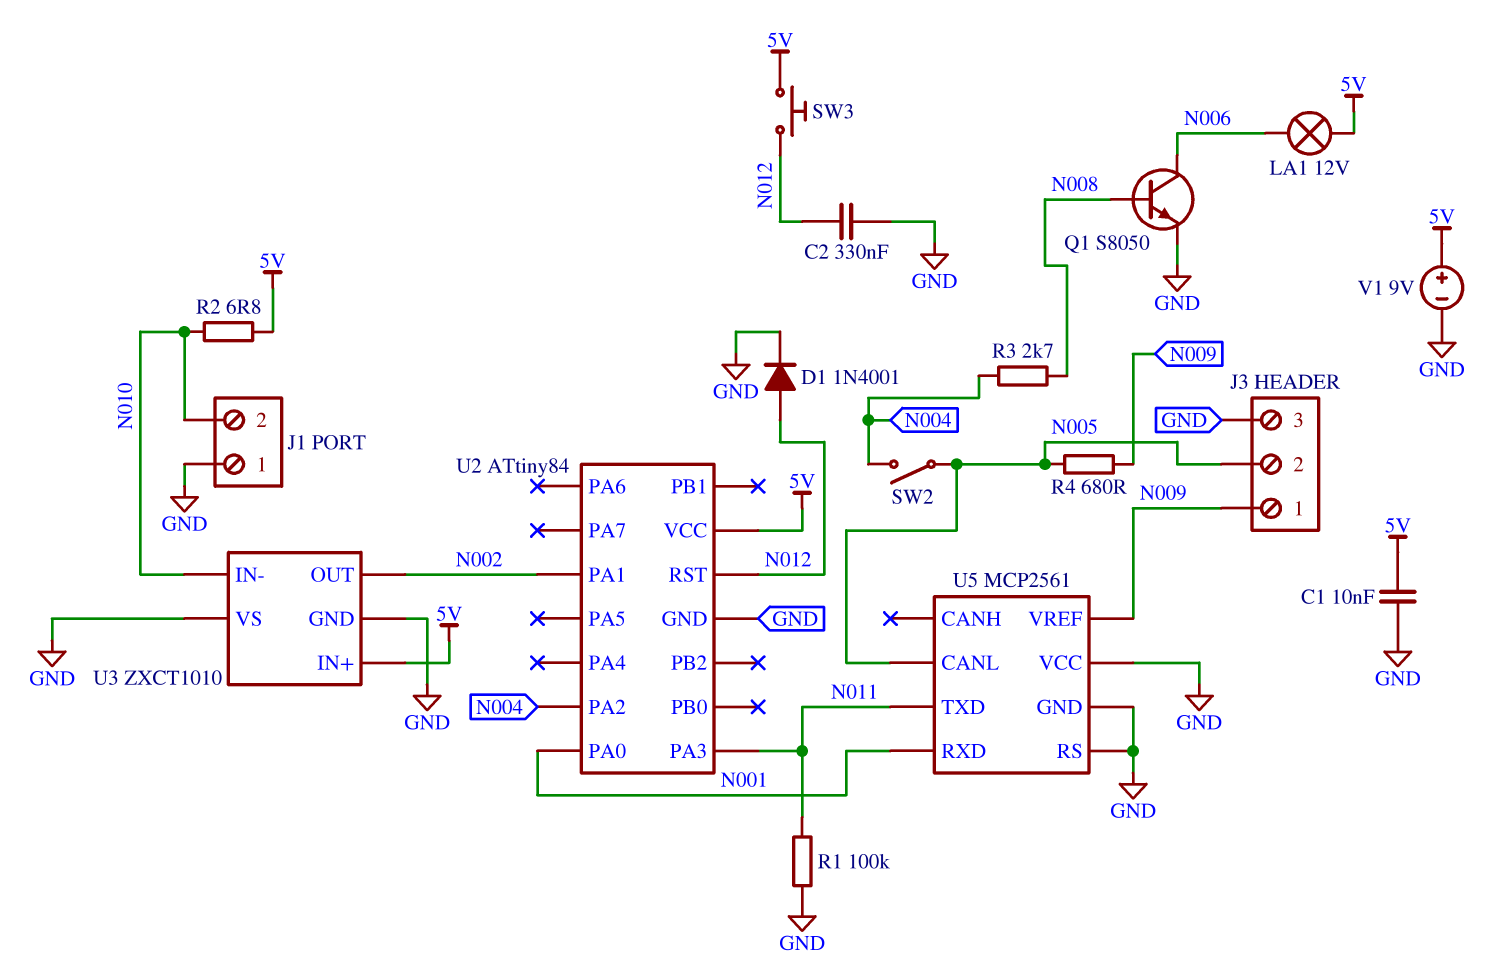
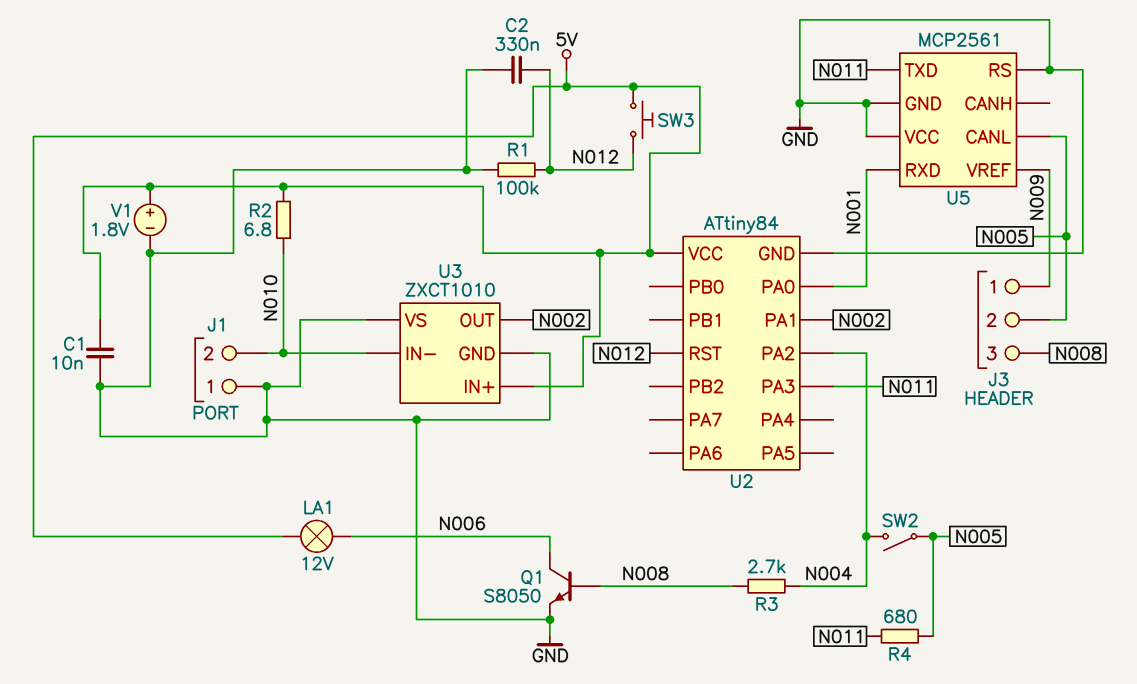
D1: diode 1N4001 (A N012, K GND) -> none
J3 pin 3: GND -> N008
R1: 100k (GND, N011) -> 100k (GND, N012)
R4: 680 (N005, N009) -> 680 (N005, N011)
V1: 9V (plus 5V, minus GND) -> 1.8V (plus 5V, minus GND)

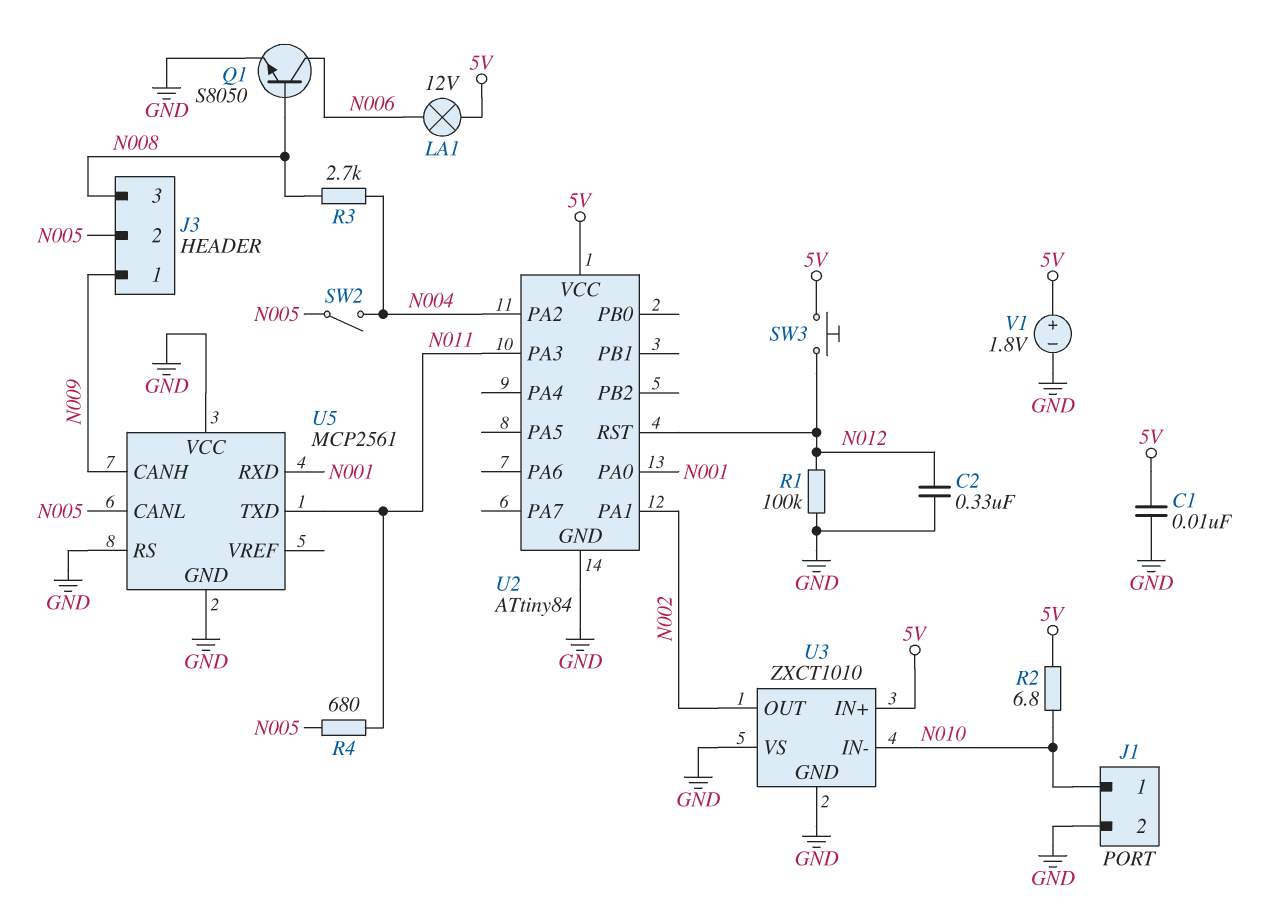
J1 pin 1: GND -> N010
J1 pin 2: N010 -> GND
U5 pin CANH: none -> N009
U5 pin VREF: N009 -> none

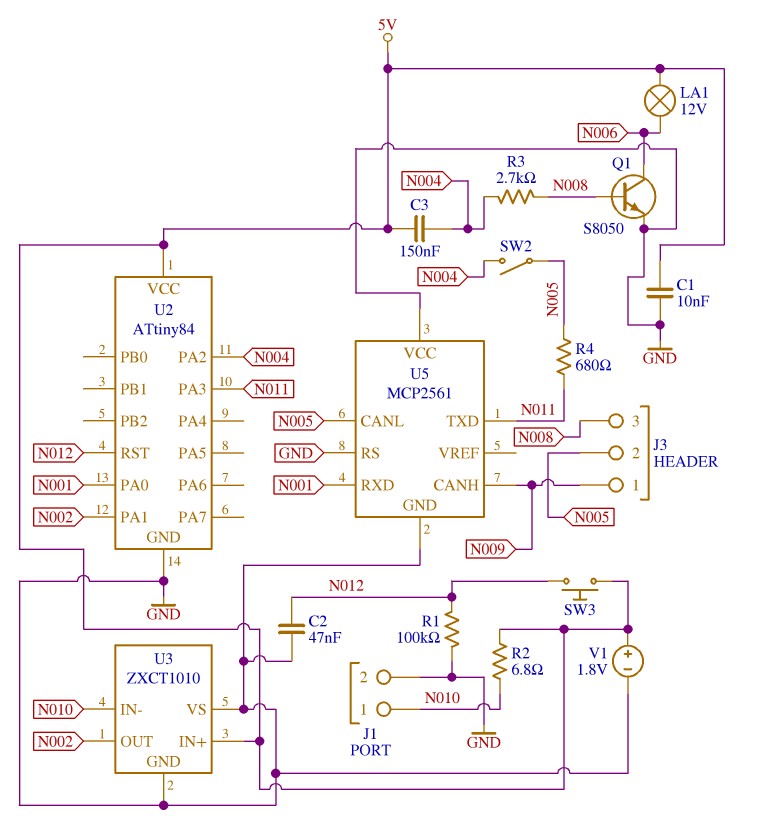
C2: 330nF (GND, N012) -> 47nF (GND, N012)
C3: none -> 150nF (5V, N004)

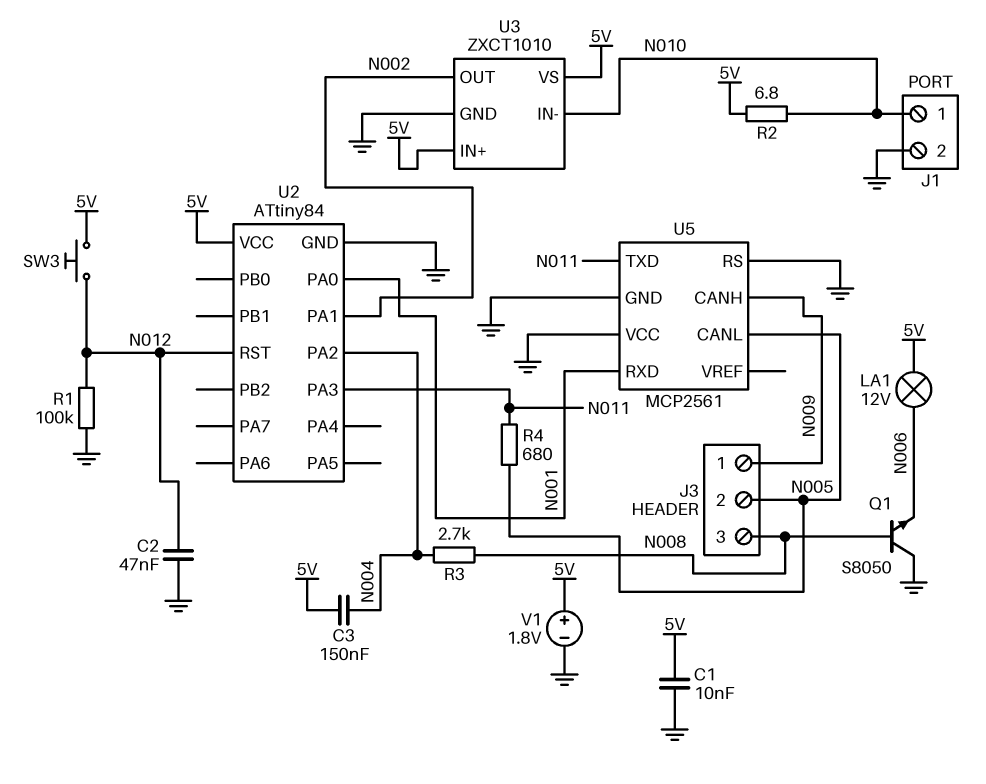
Q1: NPN S8050 (B N008, C N006, E GND) -> NPN S8050 (B N008, C GND, E N006)
SW2: switch (N004, N005) -> none
U3 pin VS: GND -> 5V

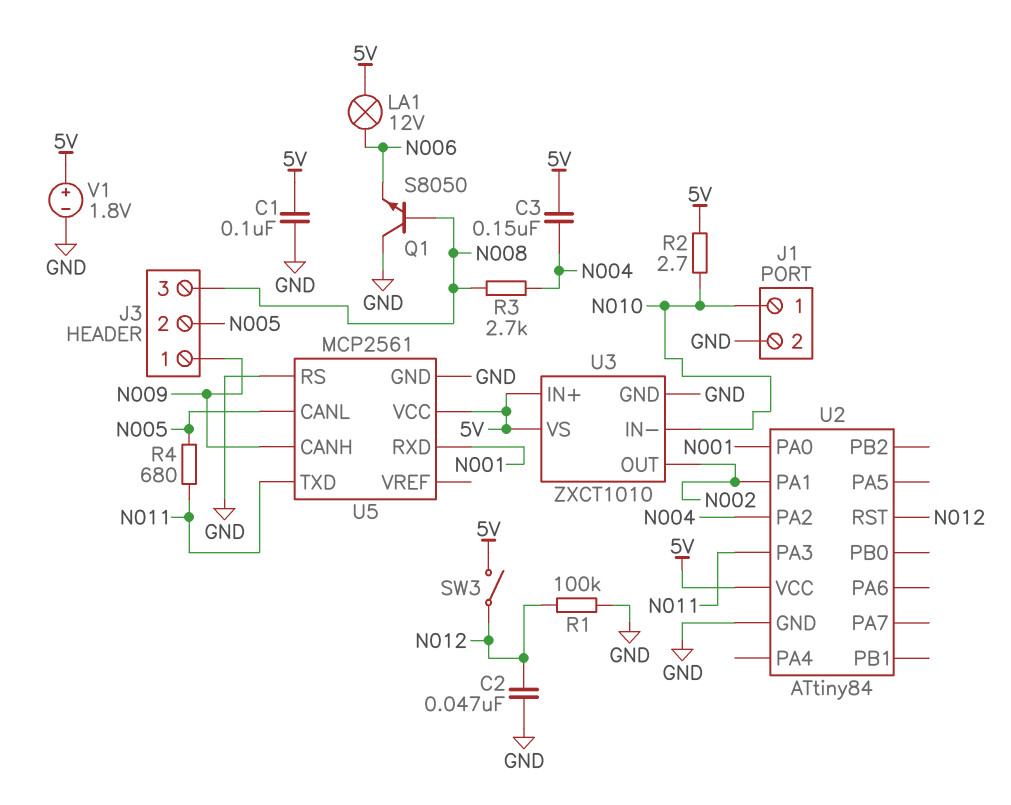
C1: 10nF (5V, GND) -> 100nF (5V, GND)
R2: 6.8 (5V, N010) -> 2.7 (5V, N010)
SW3: button (5V, N012) -> switch (5V, N012)
U5 pin VCC: GND -> 5V

